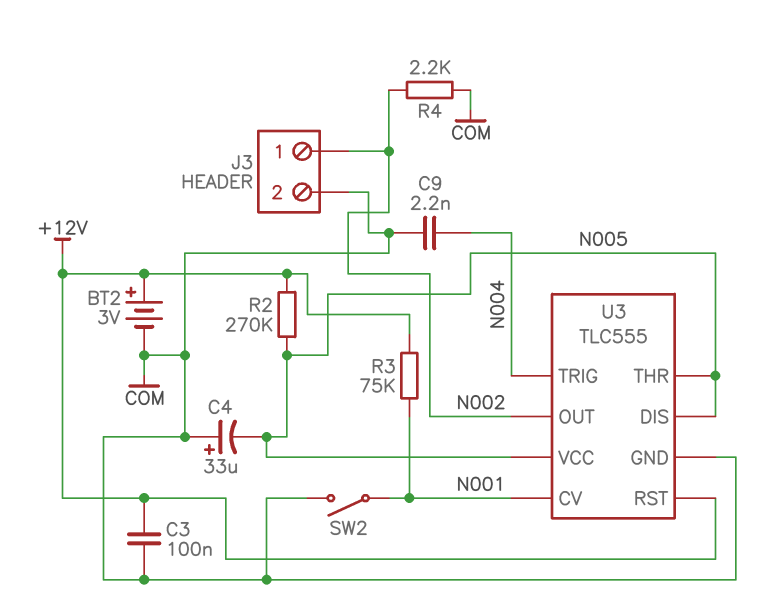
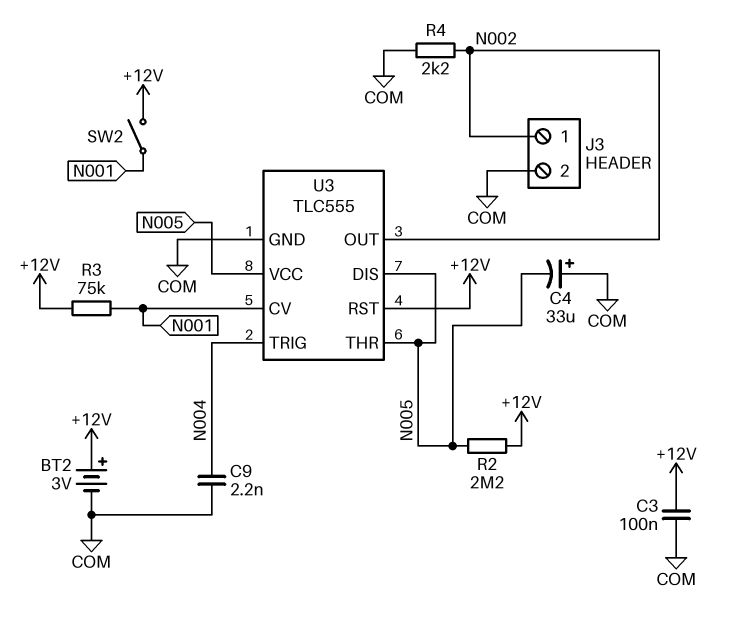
R2: 270k (+12V, N005) -> 2.2M (+12V, N005)
SW2: switch (COM, N001) -> switch (+12V, N001)

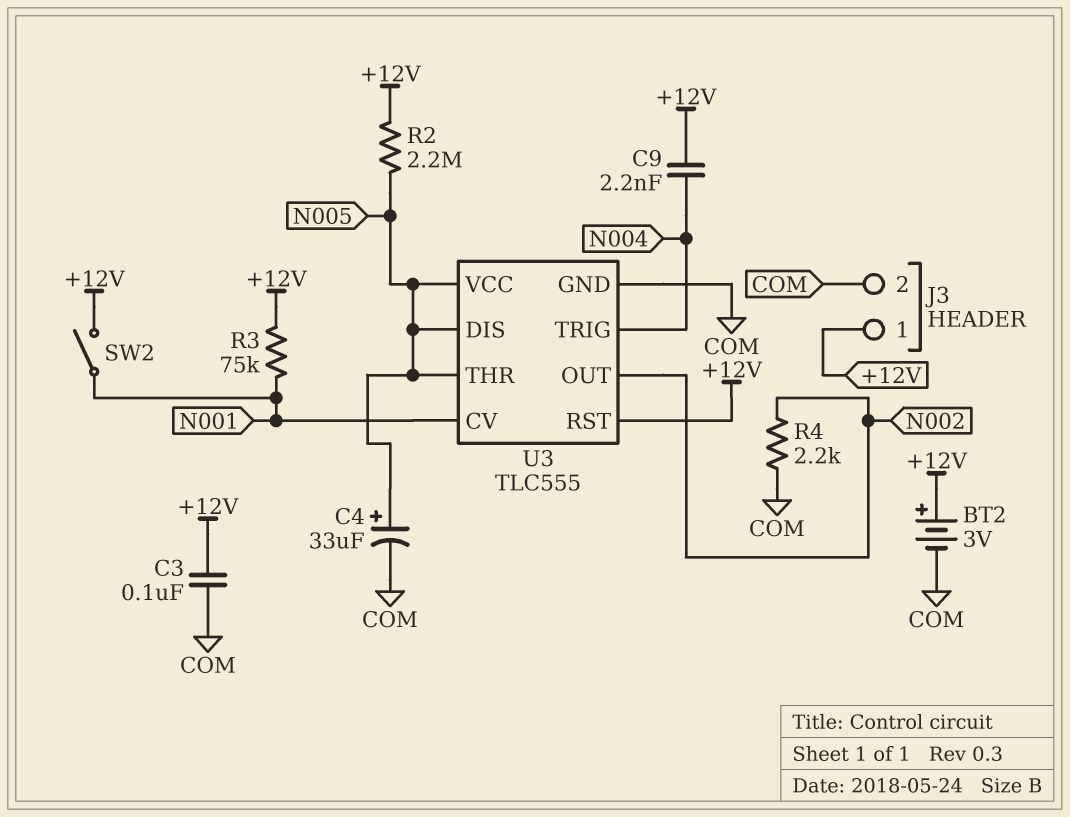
C4: 33uF (plus COM, minus N005) -> 33uF (plus N005, minus COM)
C9: 2.2nF (COM, N004) -> 2.2nF (+12V, N004)
J3 pin 1: N002 -> +12V

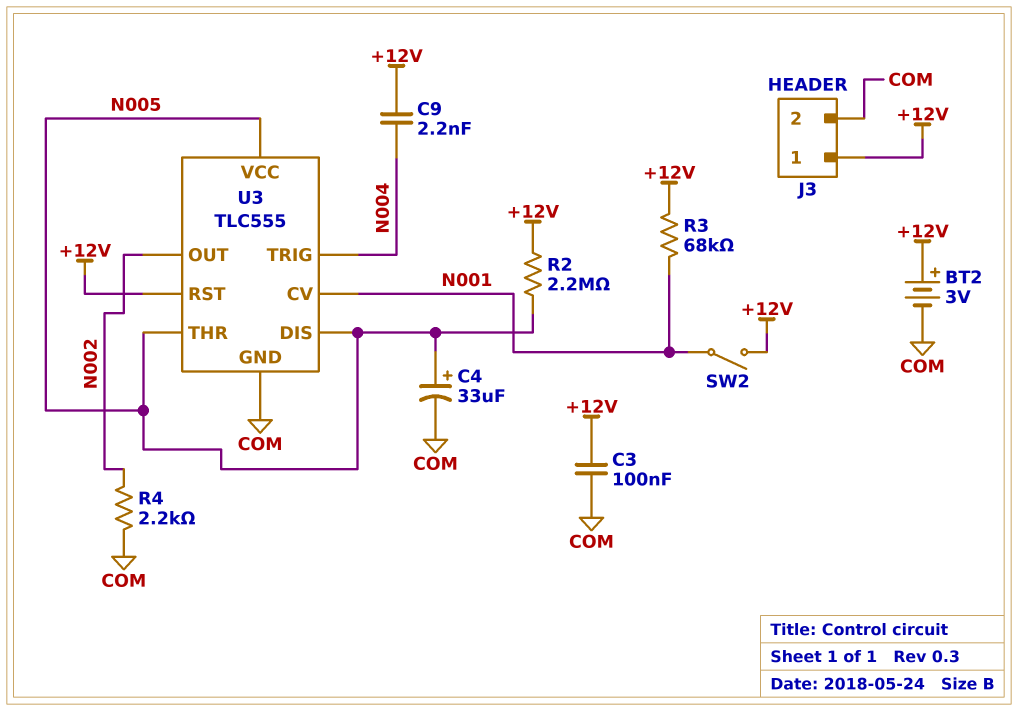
R3: 75k (+12V, N001) -> 68k (+12V, N001)

